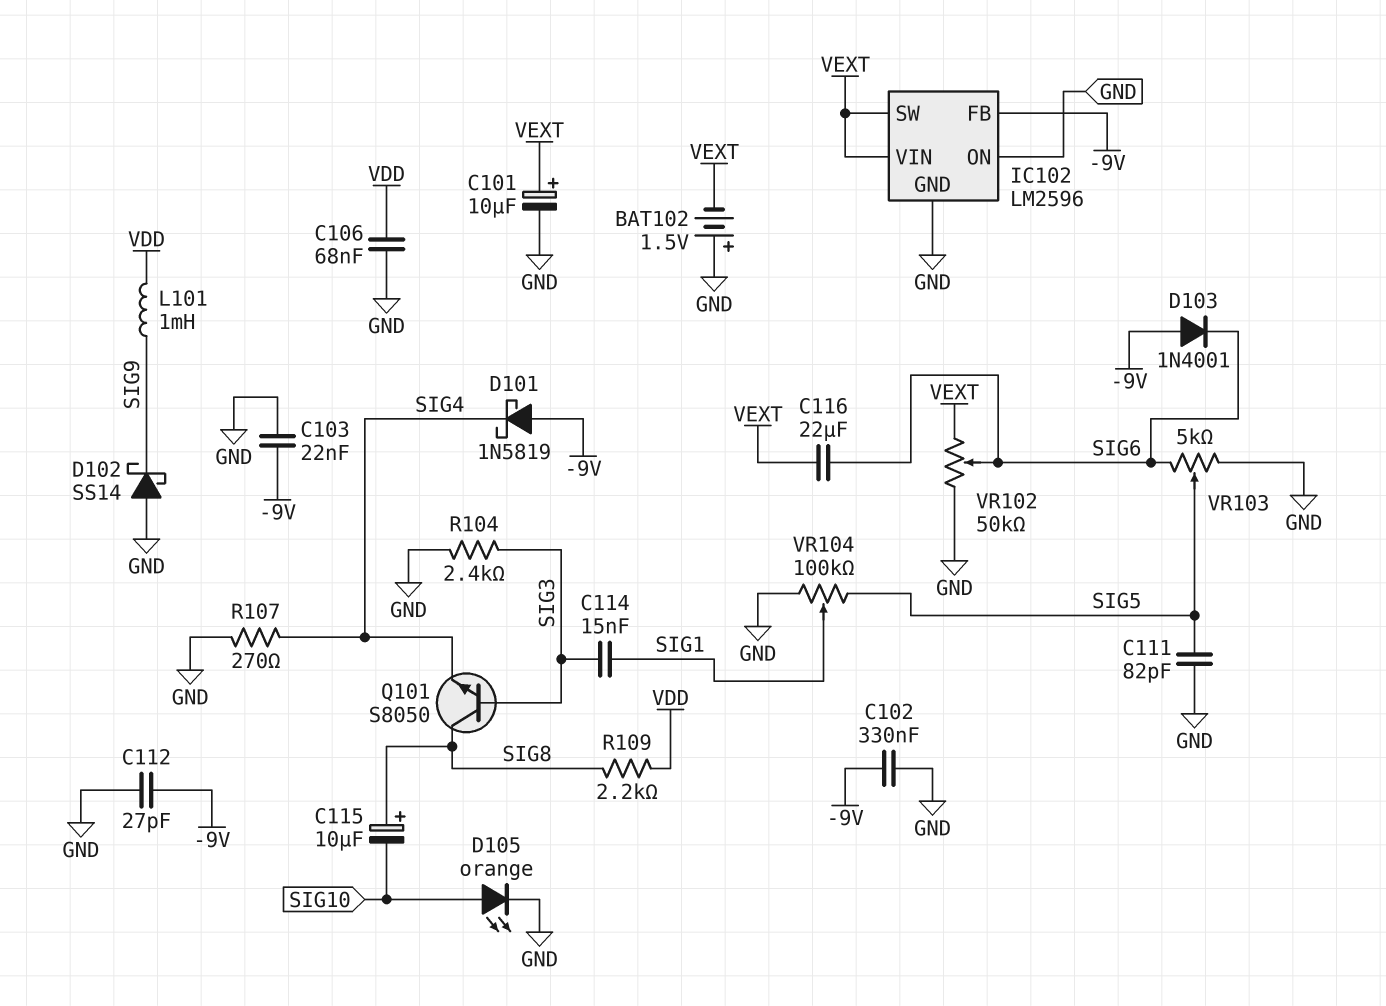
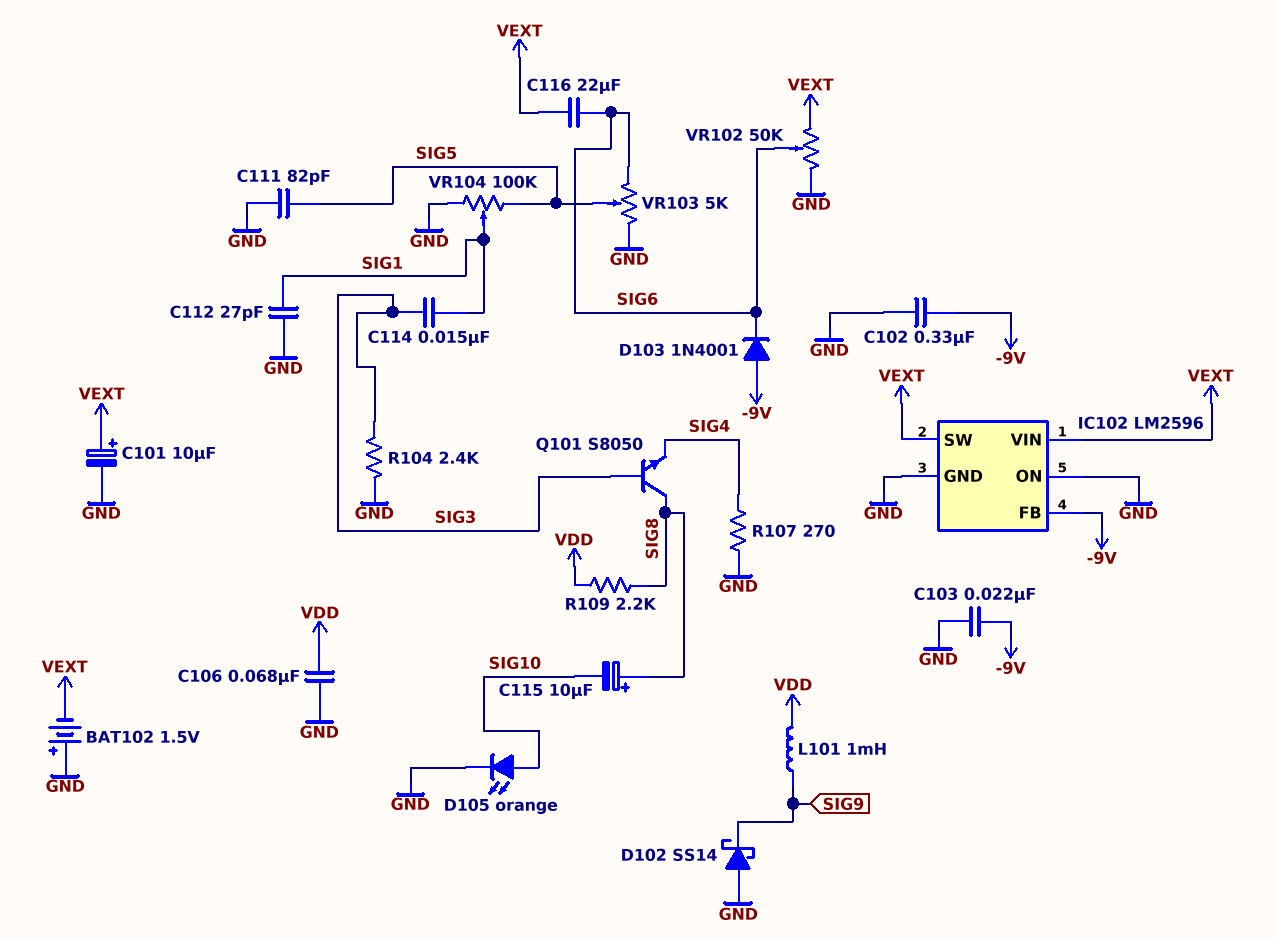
C112: 27pF (-9V, GND) -> 27pF (GND, SIG1)
D101: schottky 1N5819 (A -9V, K SIG4) -> none

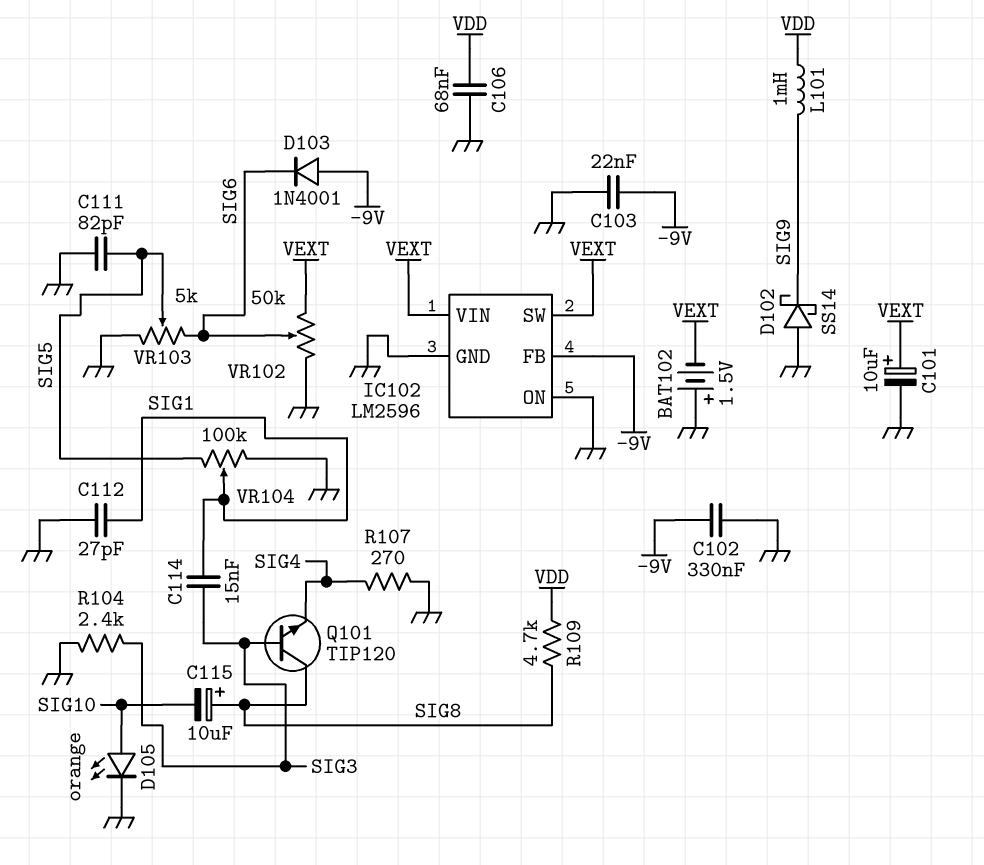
C116: 22uF (SIG6, VEXT) -> none
Q101: NPN S8050 (B SIG3, C SIG8, E SIG4) -> NPN TIP120 (B SIG3, C SIG8, E SIG4)
R109: 2.2k (SIG8, VDD) -> 4.7k (SIG8, VDD)

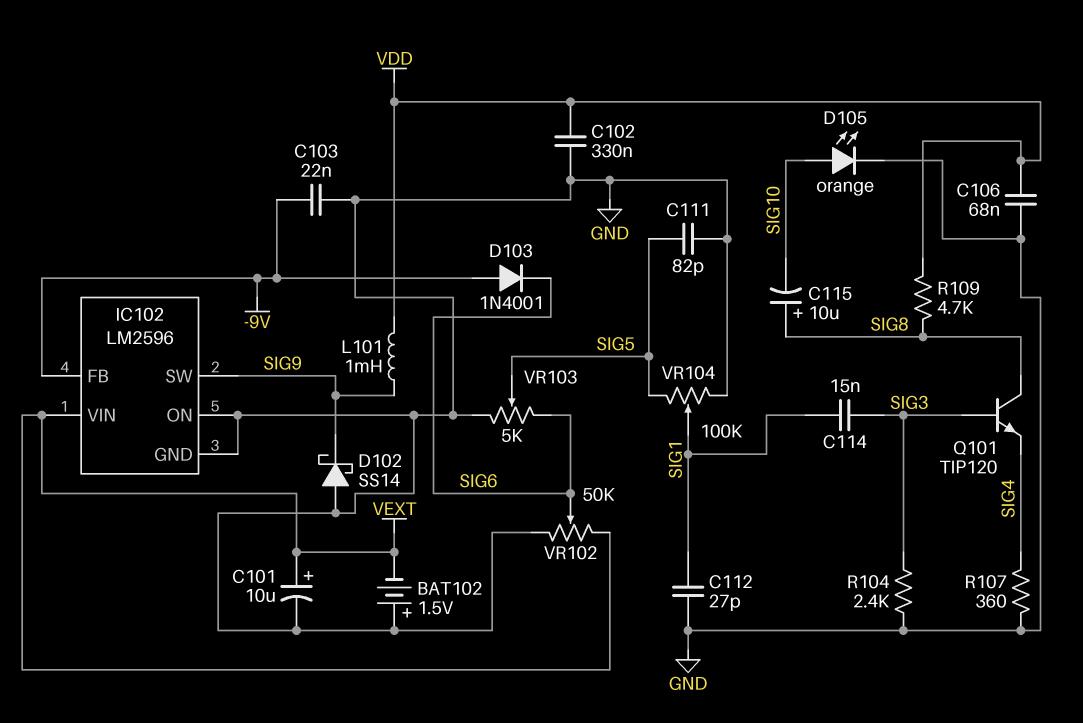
C102: 330nF (-9V, GND) -> 330nF (GND, VDD)
IC102 pin SW: VEXT -> SIG9
R107: 270 (GND, SIG4) -> 360 (GND, SIG4)

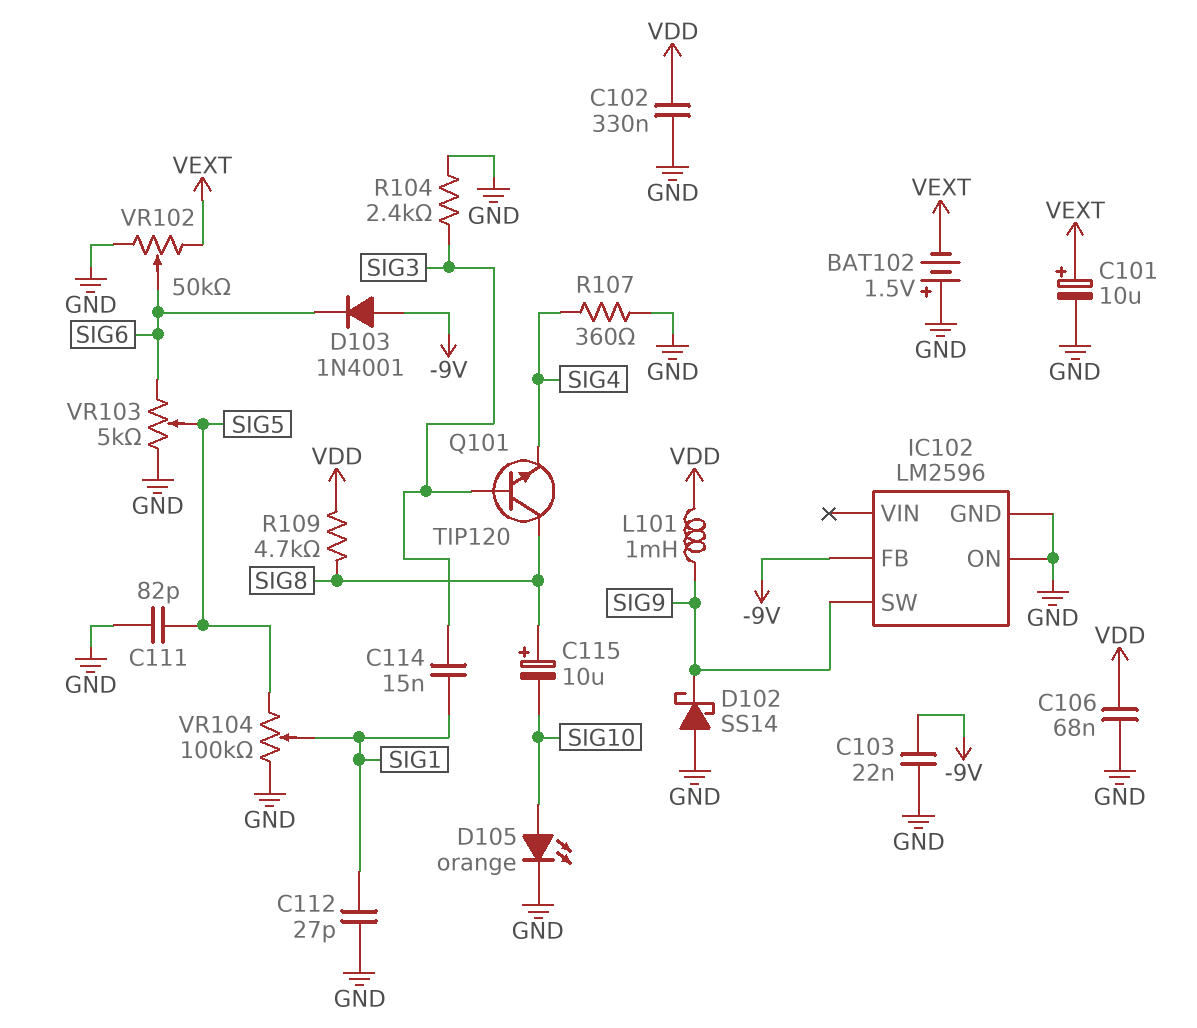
IC102 pin VIN: VEXT -> none

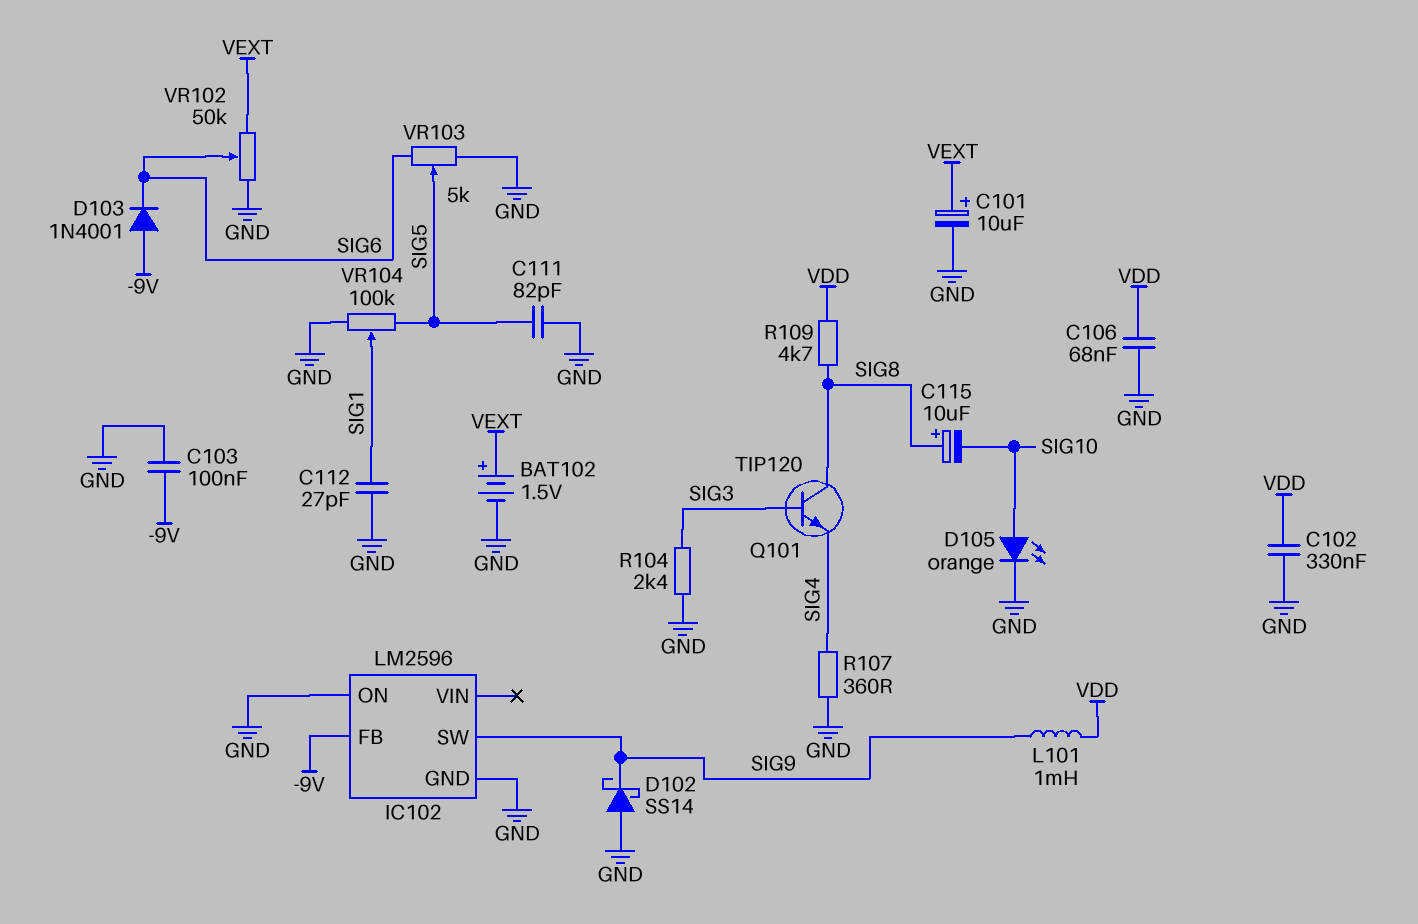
BAT102: 1.5V (plus GND, minus VEXT) -> 1.5V (plus VEXT, minus GND)
C103: 22nF (-9V, GND) -> 100nF (-9V, GND)
C114: 15nF (SIG1, SIG3) -> none

